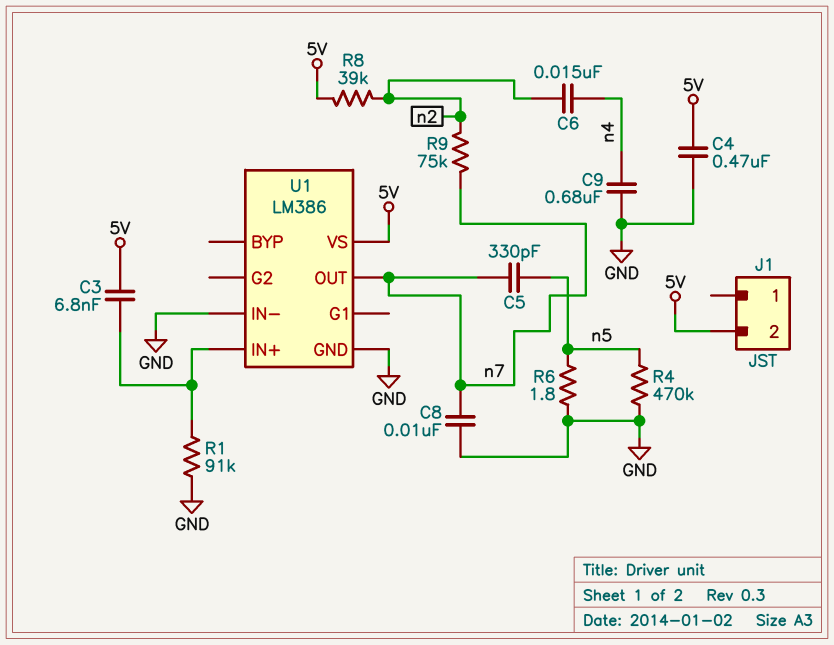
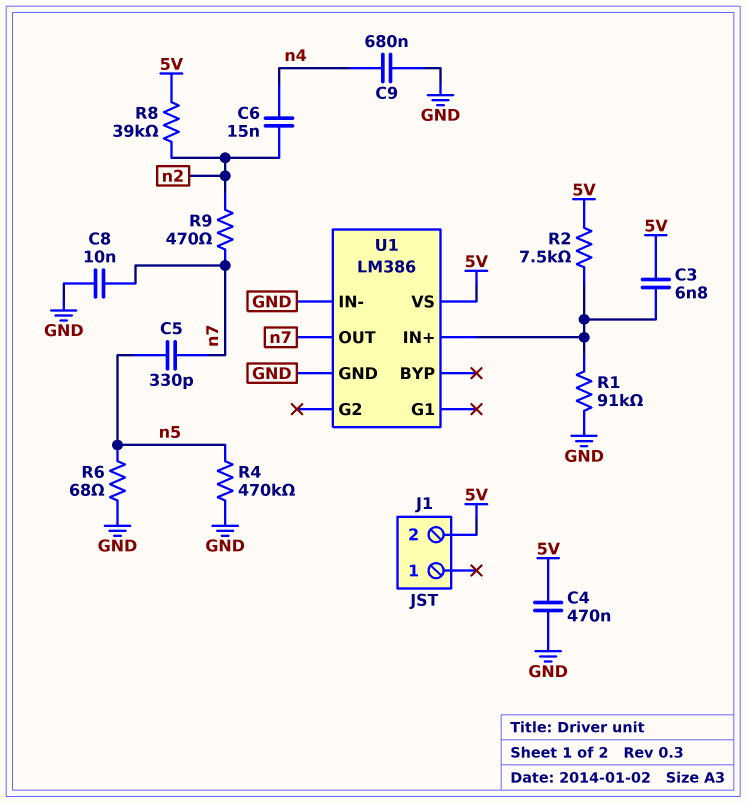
R2: none -> 7.5k (5V, U1/IN+)
R6: 1.8 (GND, n5) -> 68 (GND, n5)
R9: 75k (n2, n7) -> 470 (n2, n7)

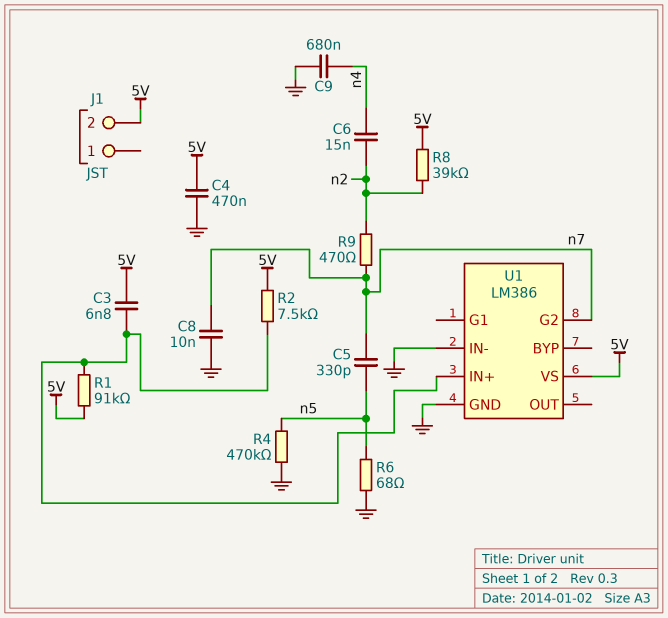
R1: 91k (GND, U1/IN+) -> 91k (5V, U1/IN+)
U1 pin G2: none -> n7
U1 pin OUT: n7 -> none

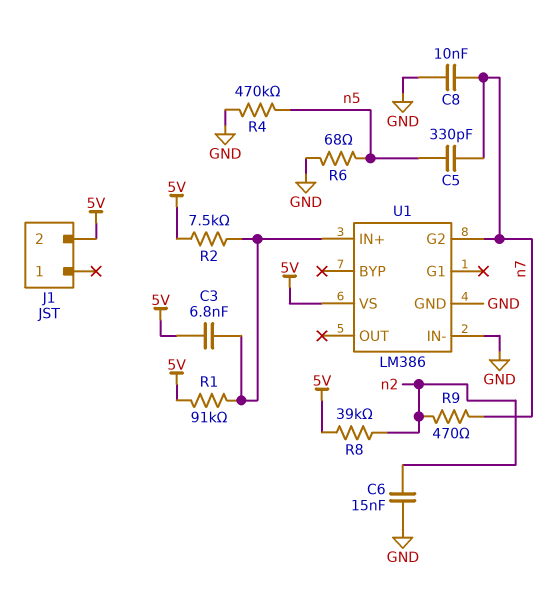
C4: 470nF (5V, GND) -> none
C6: 15nF (n2, n4) -> 15nF (GND, n2)
C9: 680nF (GND, n4) -> none

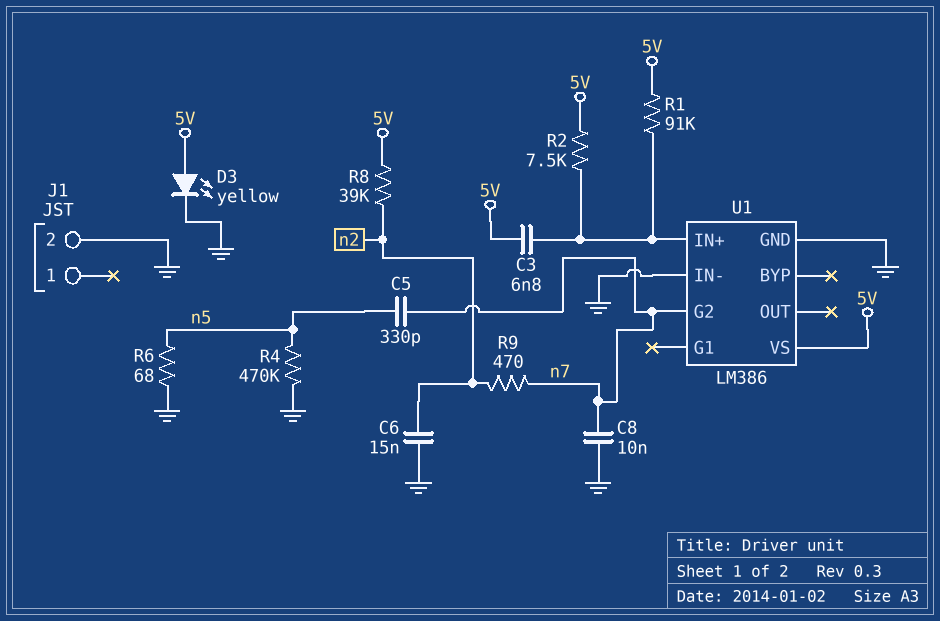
D3: none -> LED yellow (A 5V, K GND)
J1 pin 2: 5V -> GND

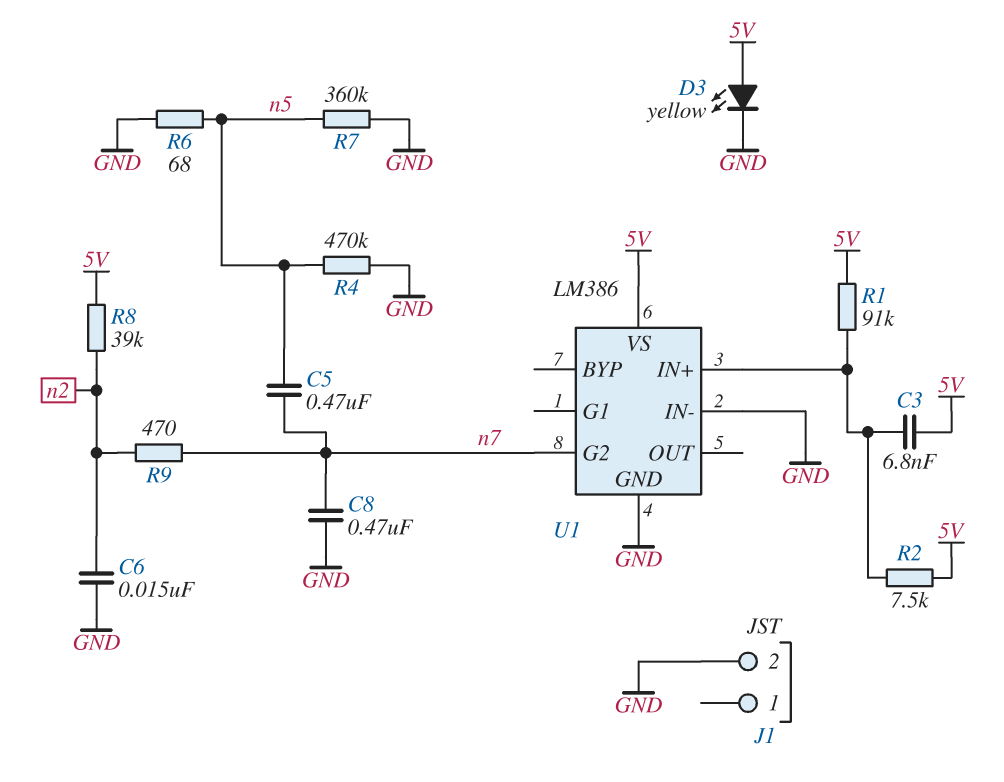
C5: 330pF (n5, n7) -> 470nF (n5, n7)
C8: 10nF (GND, n7) -> 470nF (GND, n7)
R7: none -> 360k (GND, n5)

